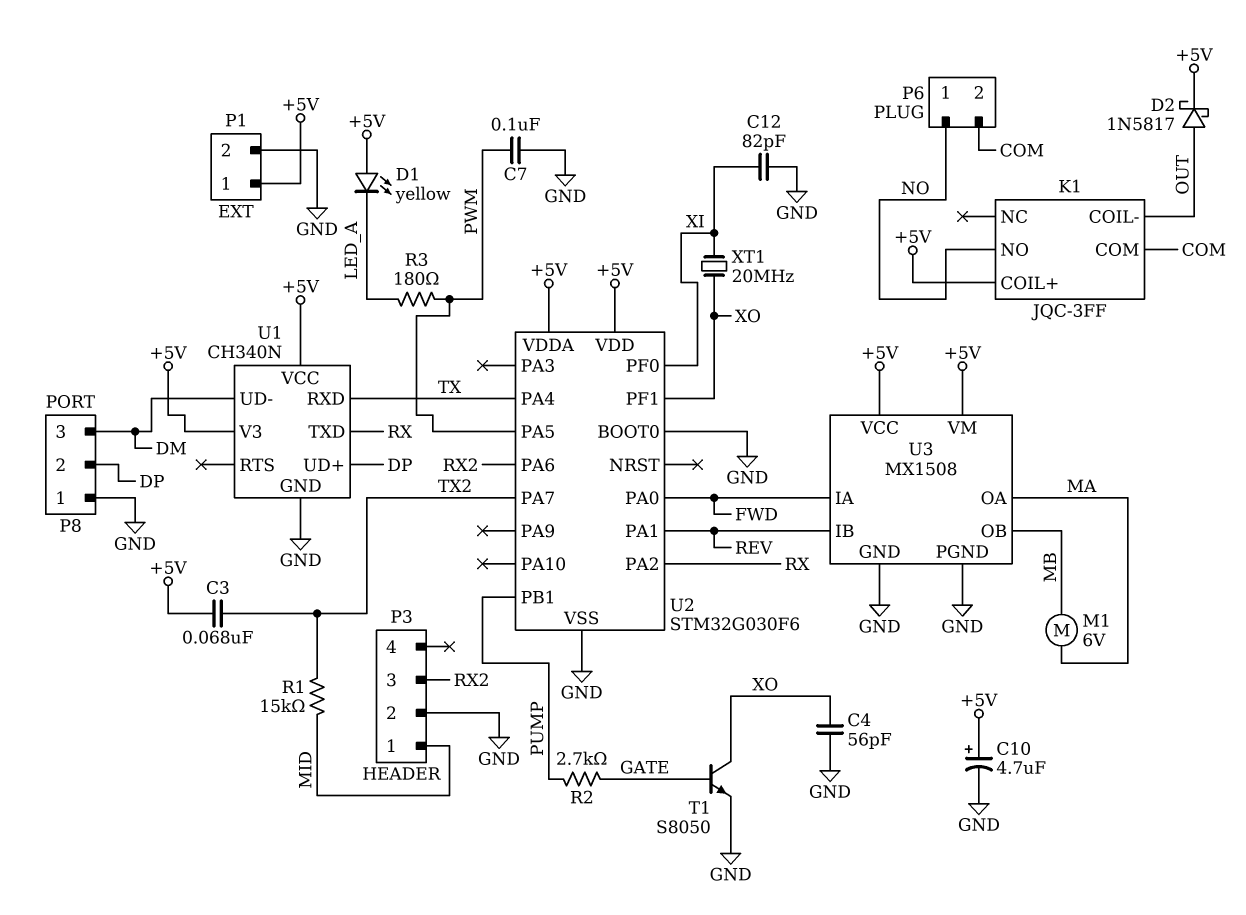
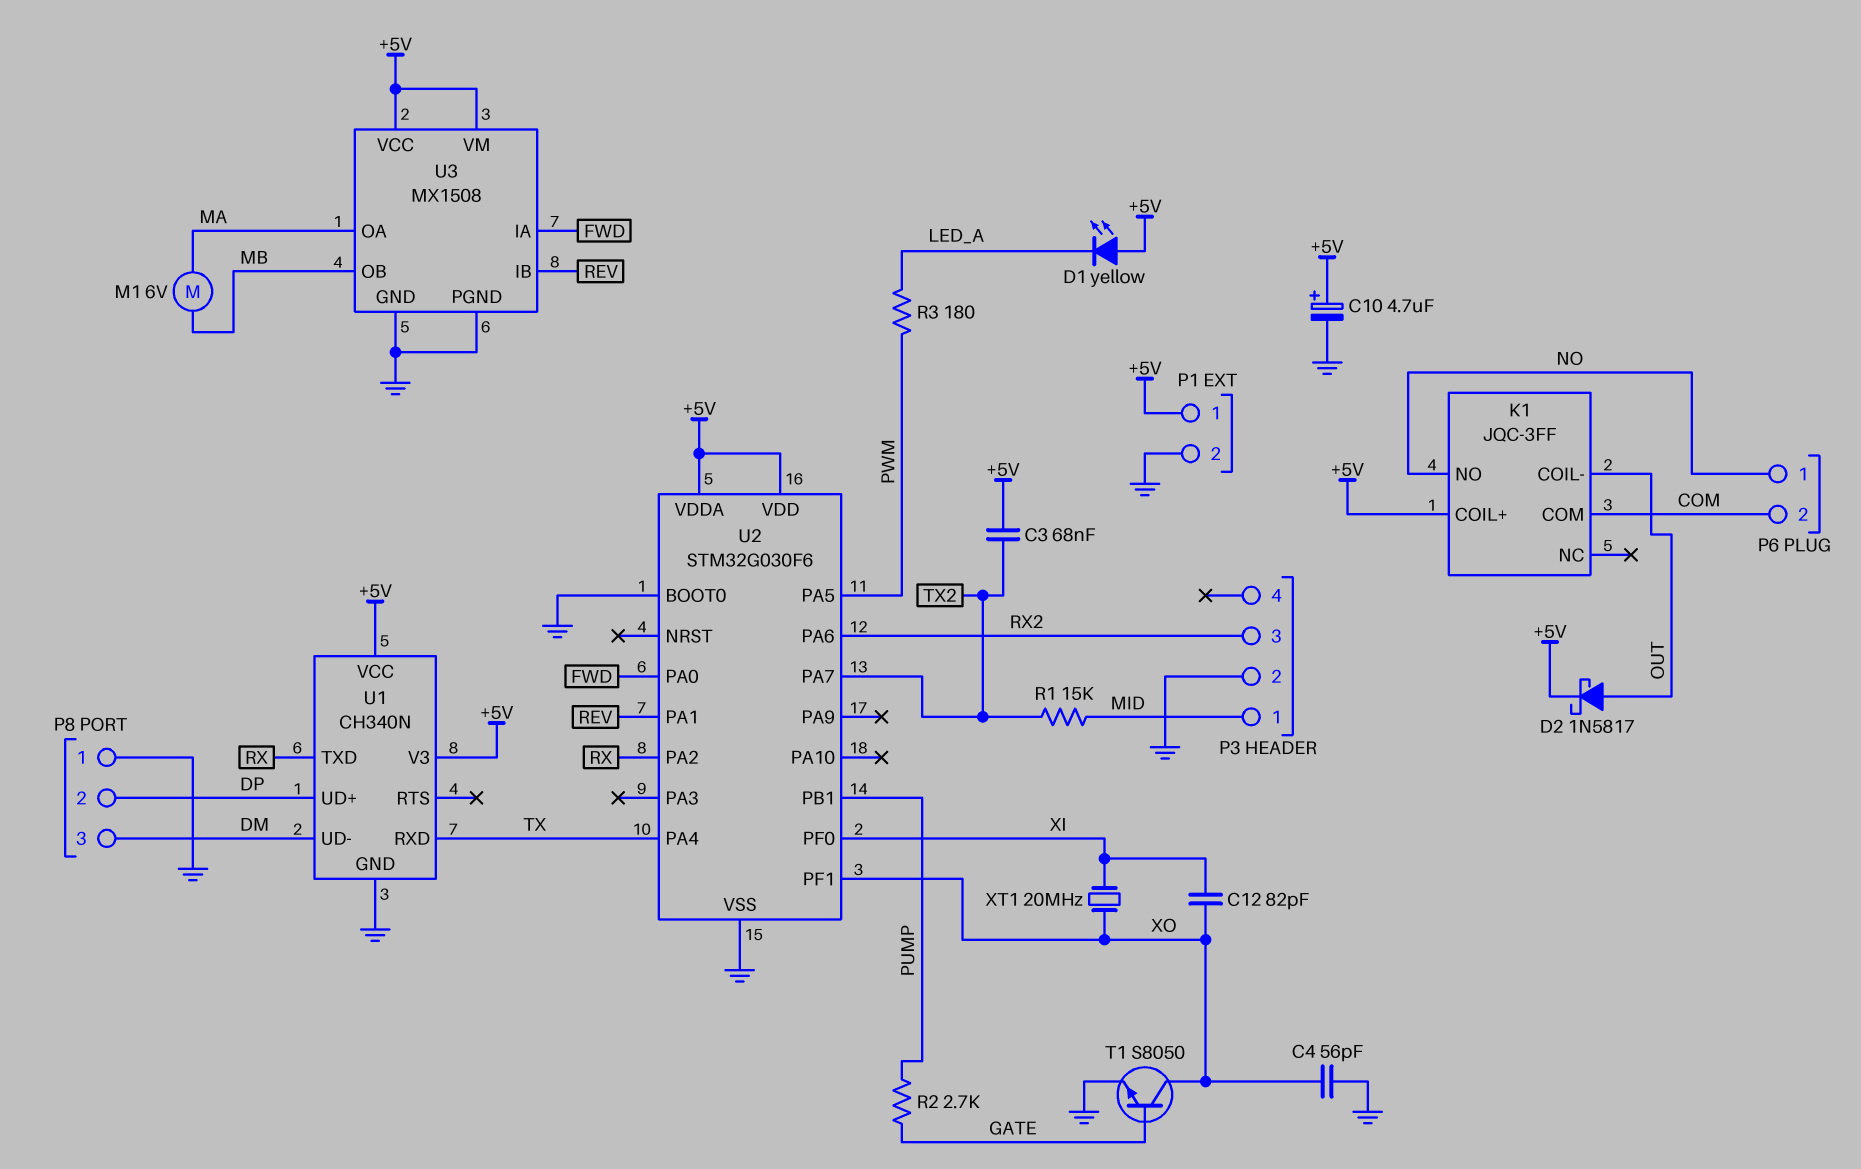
C7: 100nF (GND, PWM) -> none
C12: 82pF (GND, XI) -> 82pF (XI, XO)

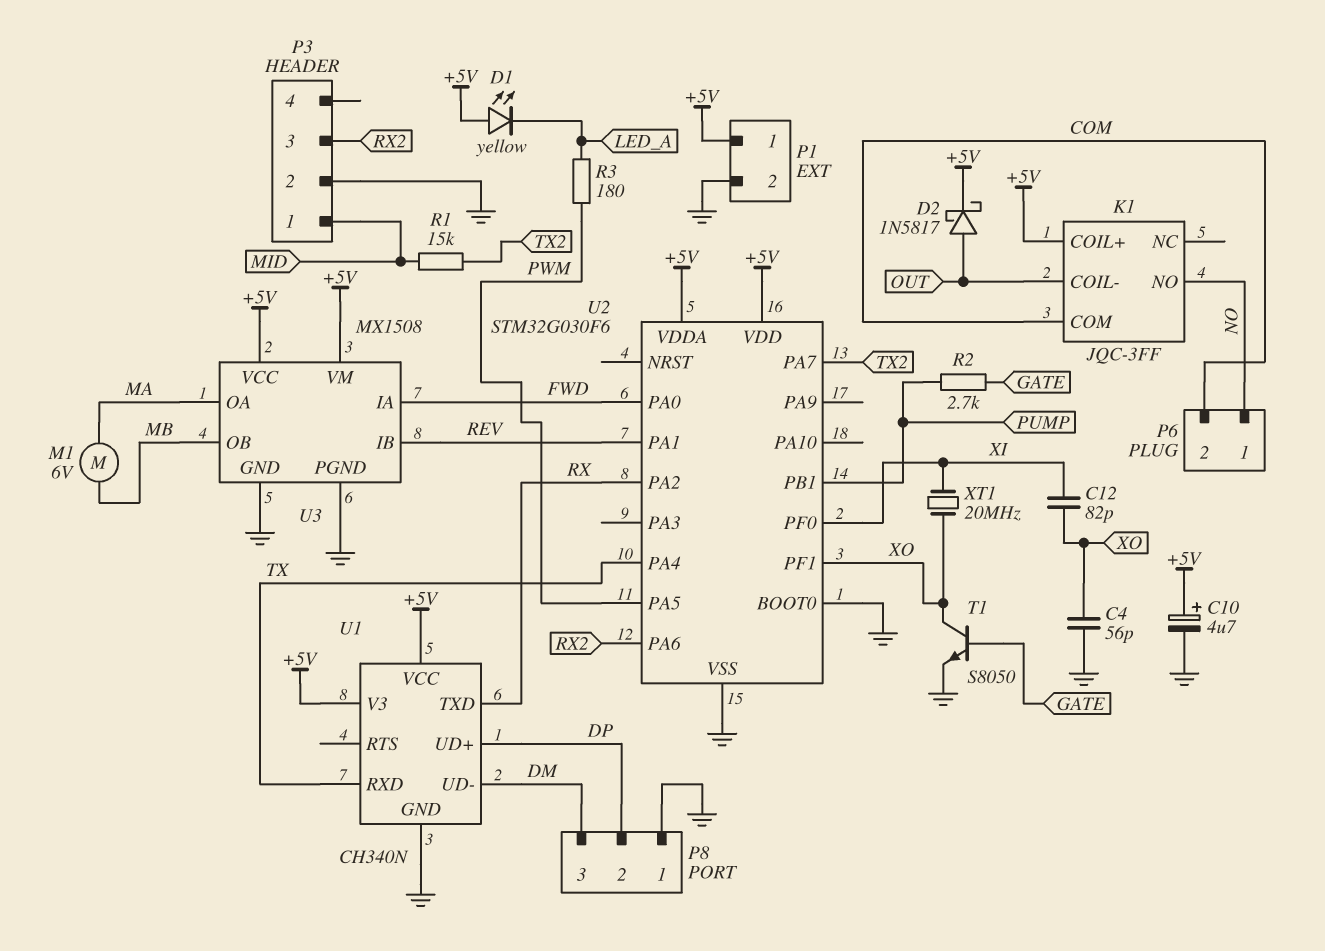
C3: 68nF (+5V, TX2) -> none

